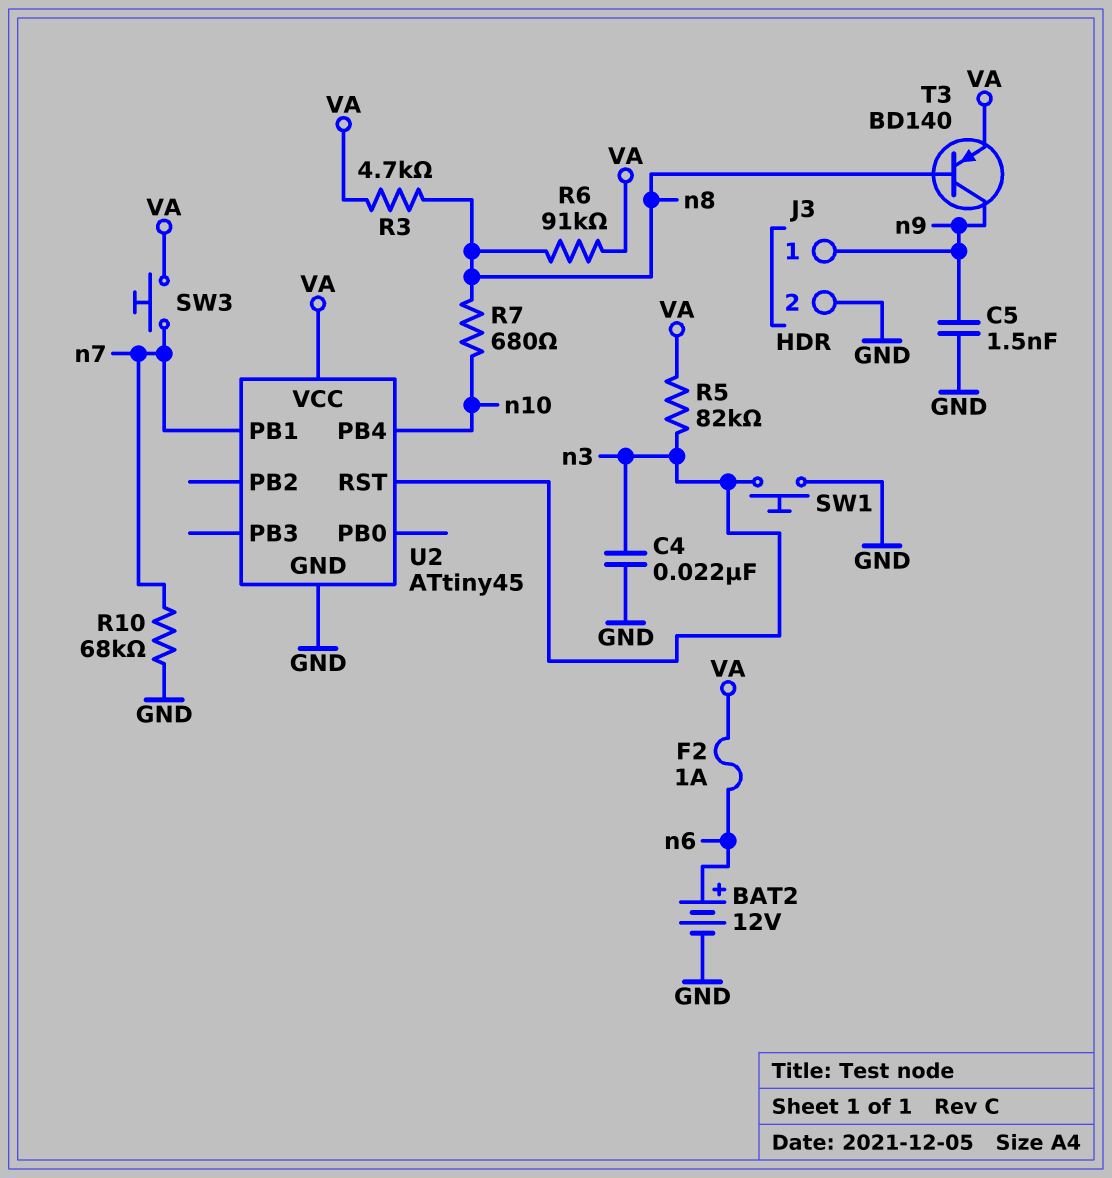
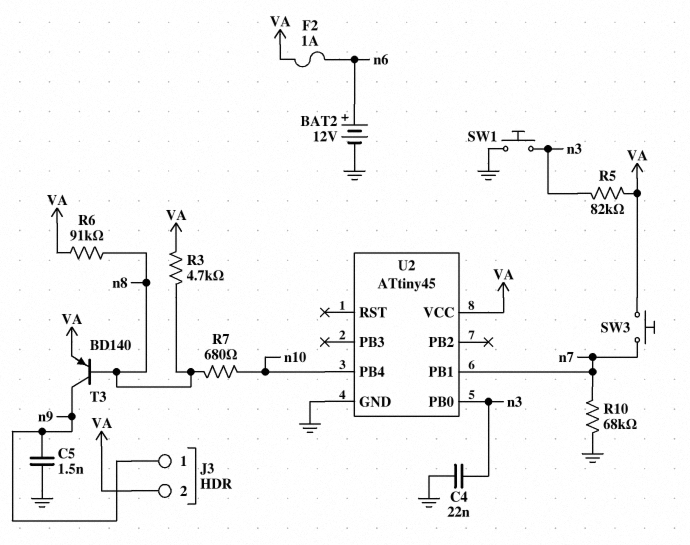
J3 pin 2: GND -> VA
U2 pin PB0: none -> n3
U2 pin RST: n3 -> none

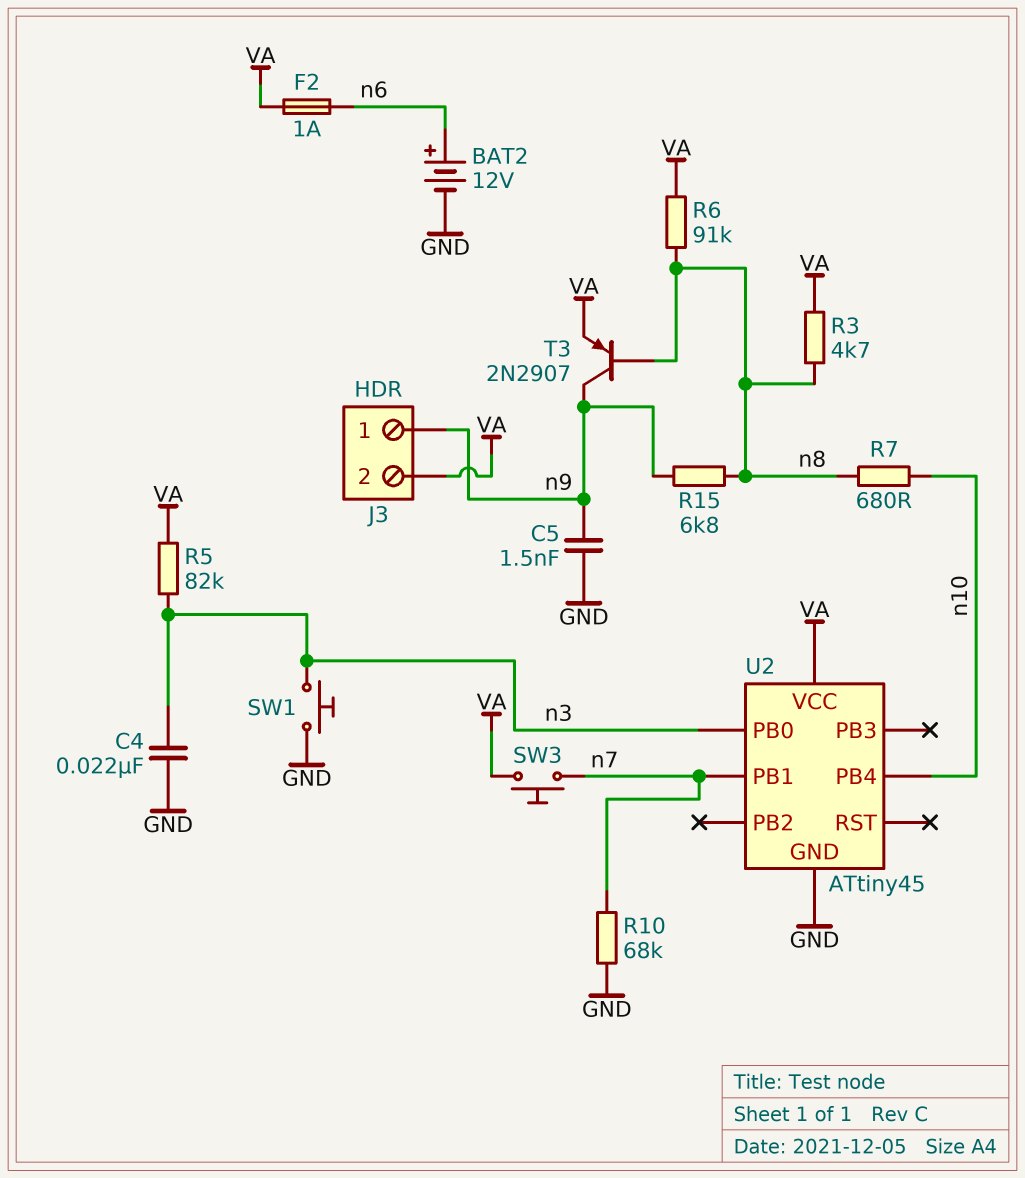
R15: none -> 6.8k (n8, n9)
T3: PNP BD140 (B n8, C n9, E VA) -> PNP 2N2907 (B n8, C n9, E VA)

